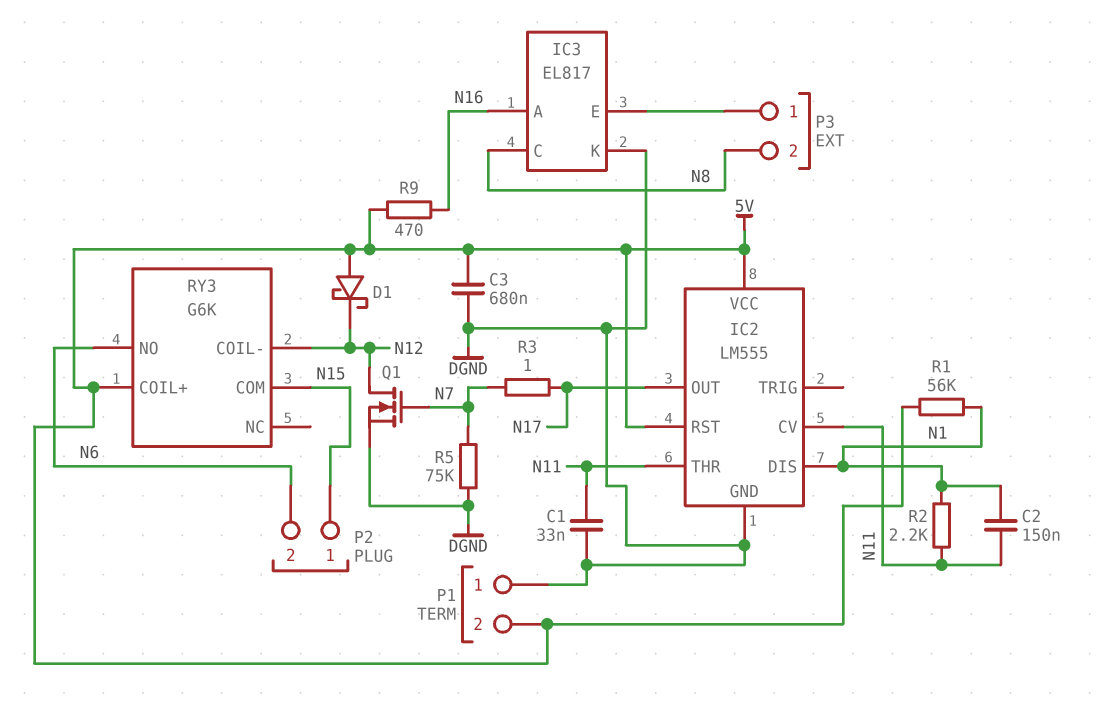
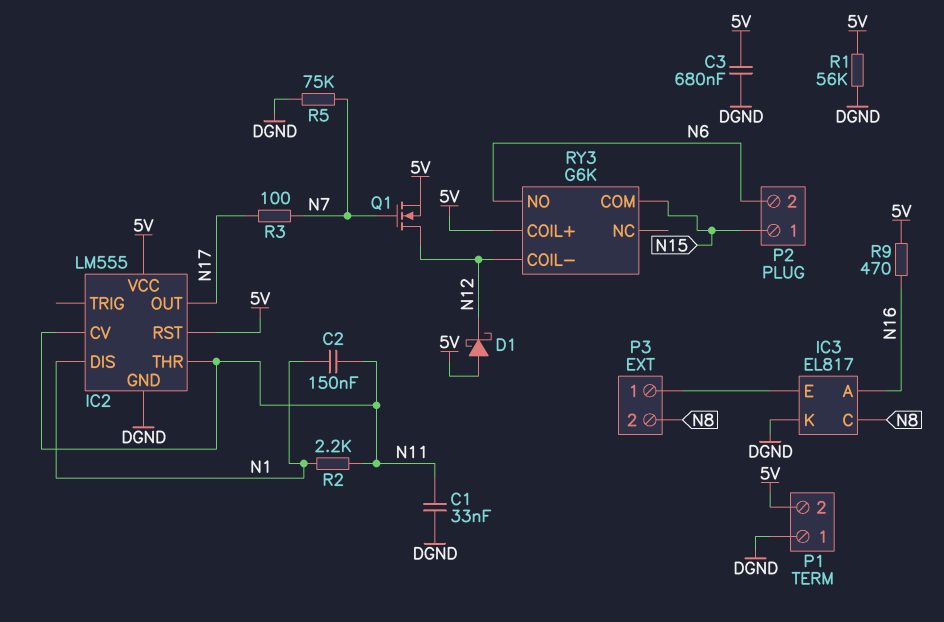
Q1: NMOS (G N7, D N12, S DGND) -> NMOS (G N7, D N12, S 5V)
R1: 56k (5V, N1) -> 56k (5V, DGND)
R3: 1 (N7, N17) -> 100 (N7, N17)

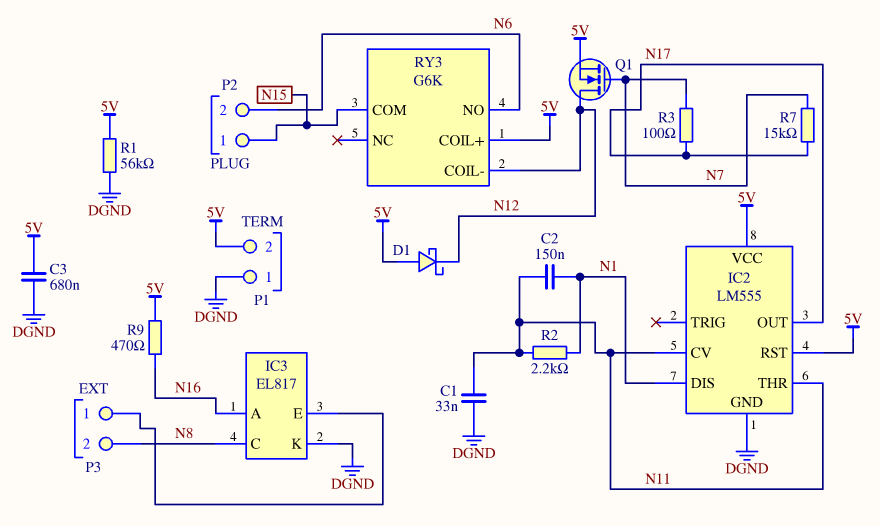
R5: 75k (DGND, N7) -> none
R7: none -> 15k (N7, N17)

